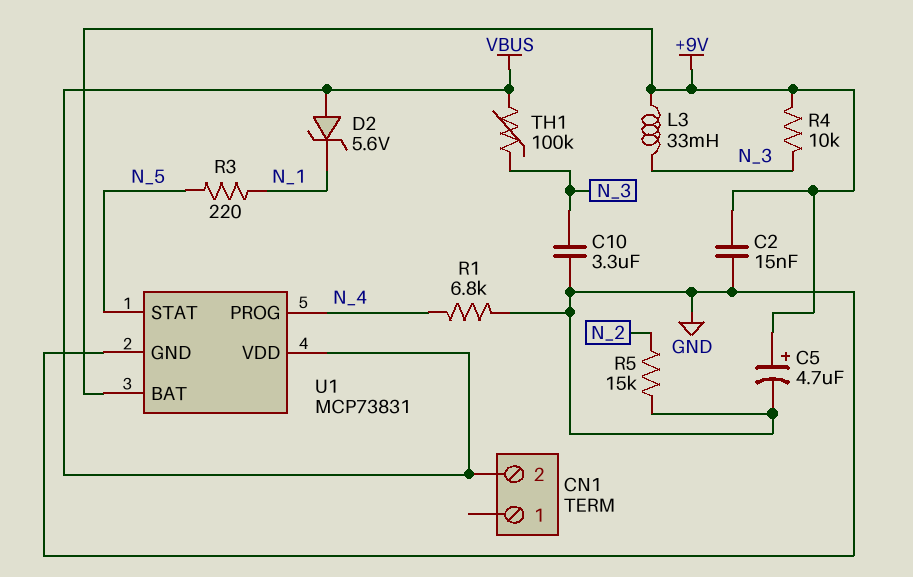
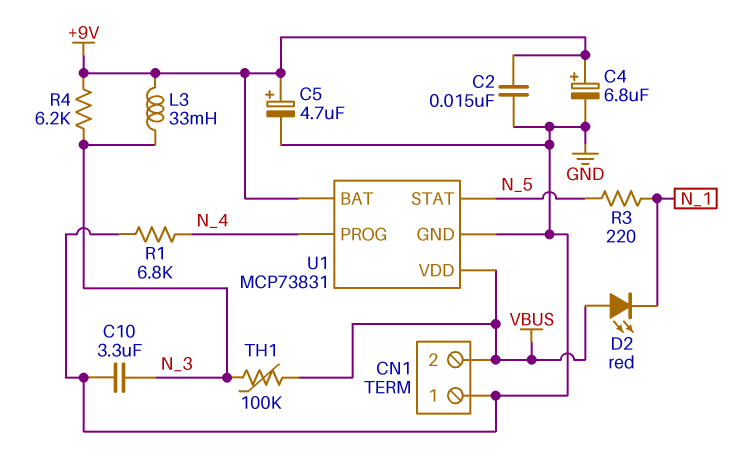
C4: none -> 6.8uF (plus +9V, minus GND)
CN1 pin 1: none -> GND
D2: zener 5.6V (A VBUS, K N_1) -> LED red (A VBUS, K N_1)
R4: 10k (+9V, N_3) -> 6.2k (+9V, N_3)
R5: 15k (GND, N_2) -> none

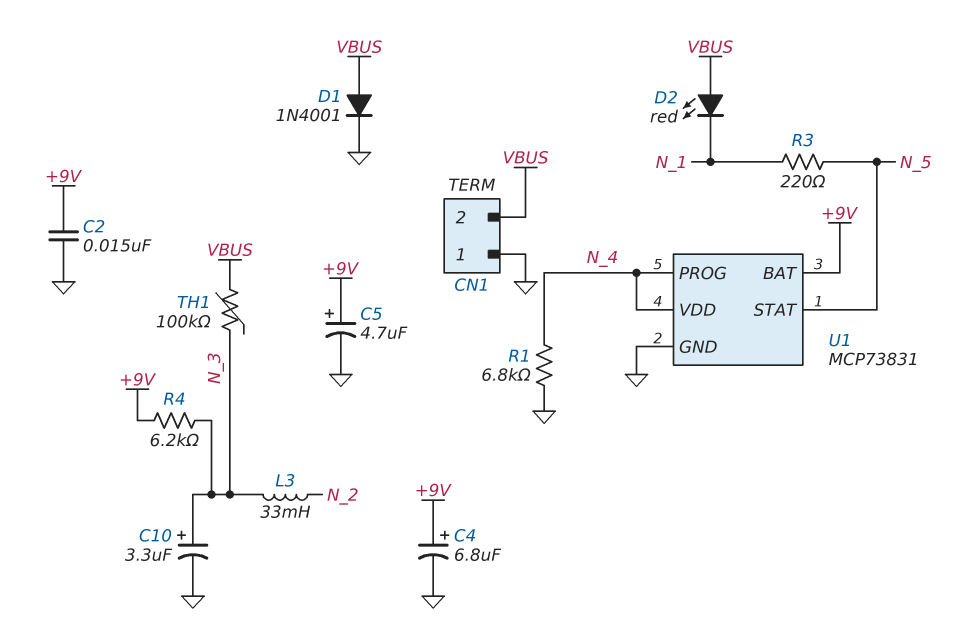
C10: 3.3uF (GND, N_3) -> 3.3uF (plus N_3, minus GND)
D1: none -> diode 1N4001 (A VBUS, K GND)
L3: 33mH (+9V, N_3) -> 33mH (N_2, N_3)
U1 pin VDD: VBUS -> N_4

